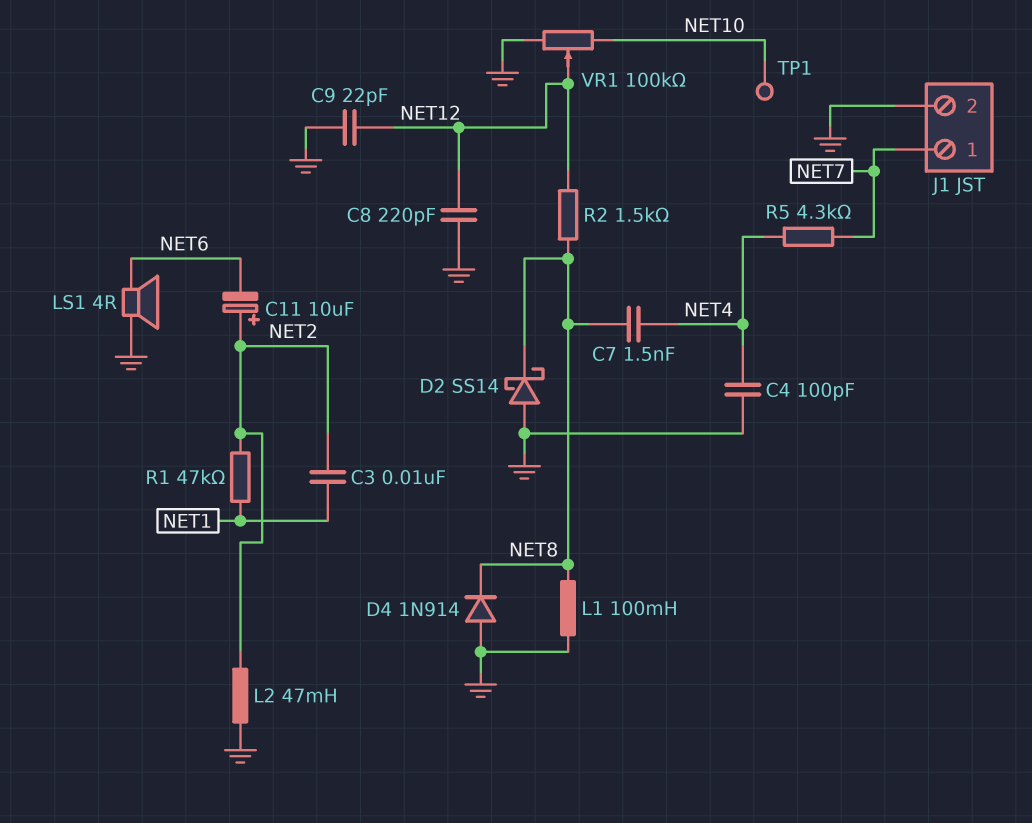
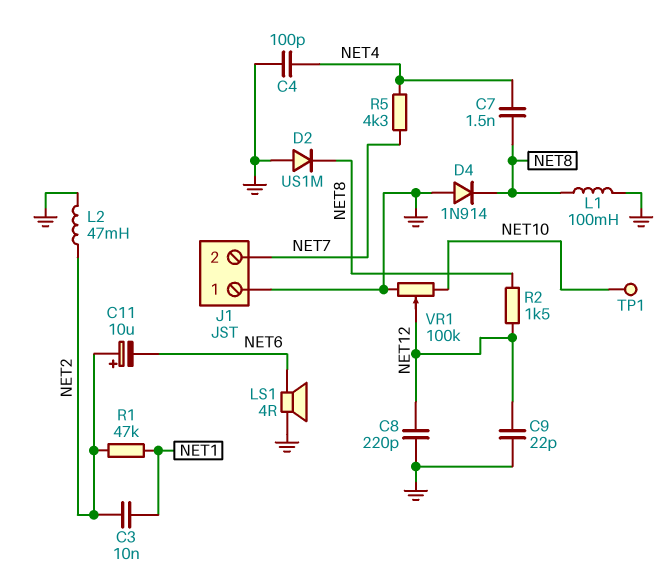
D2: schottky SS14 (A GND, K NET8) -> diode US1M (A GND, K NET8)
J1 pin 1: NET7 -> GND
J1 pin 2: GND -> NET7

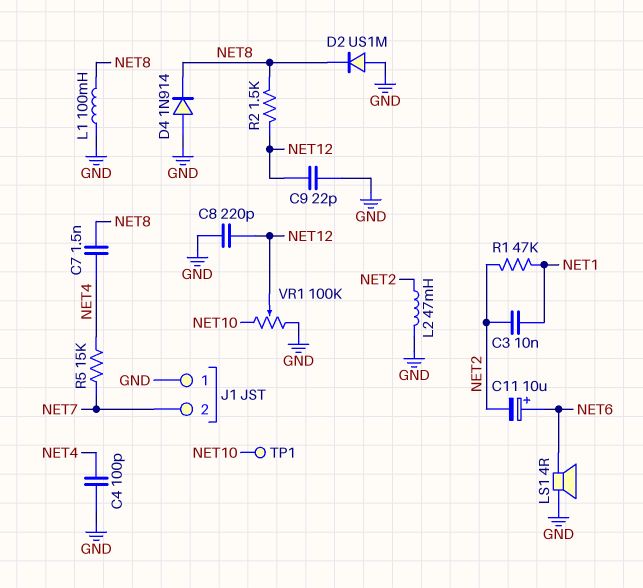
C11: 10uF (plus NET2, minus NET6) -> 10uF (plus NET6, minus NET2)
R5: 4.3k (NET4, NET7) -> 15k (NET4, NET7)

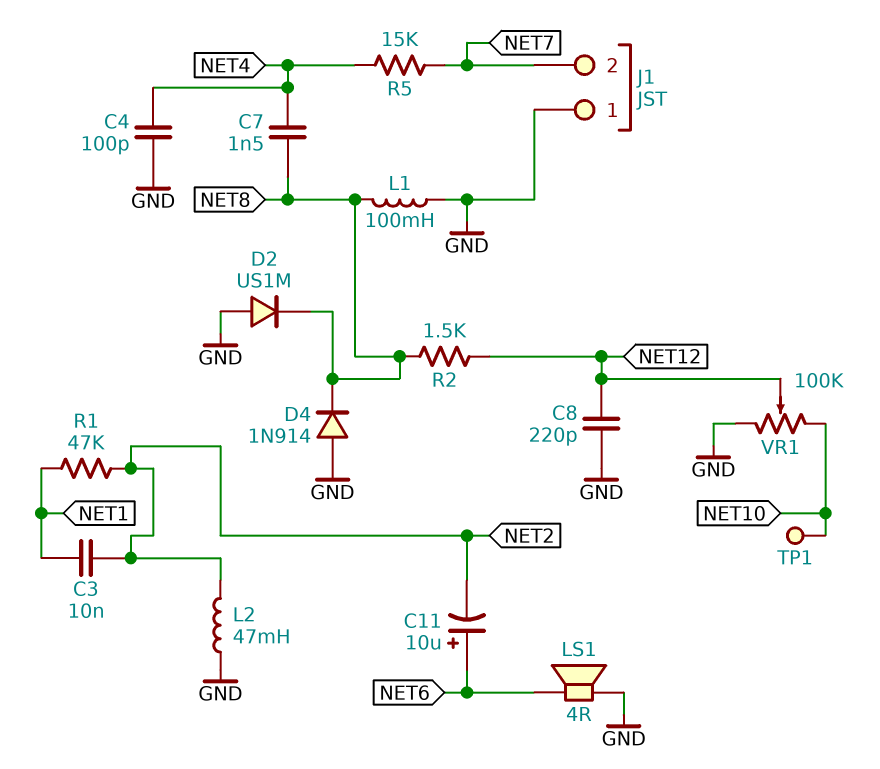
C9: 22pF (GND, NET12) -> none

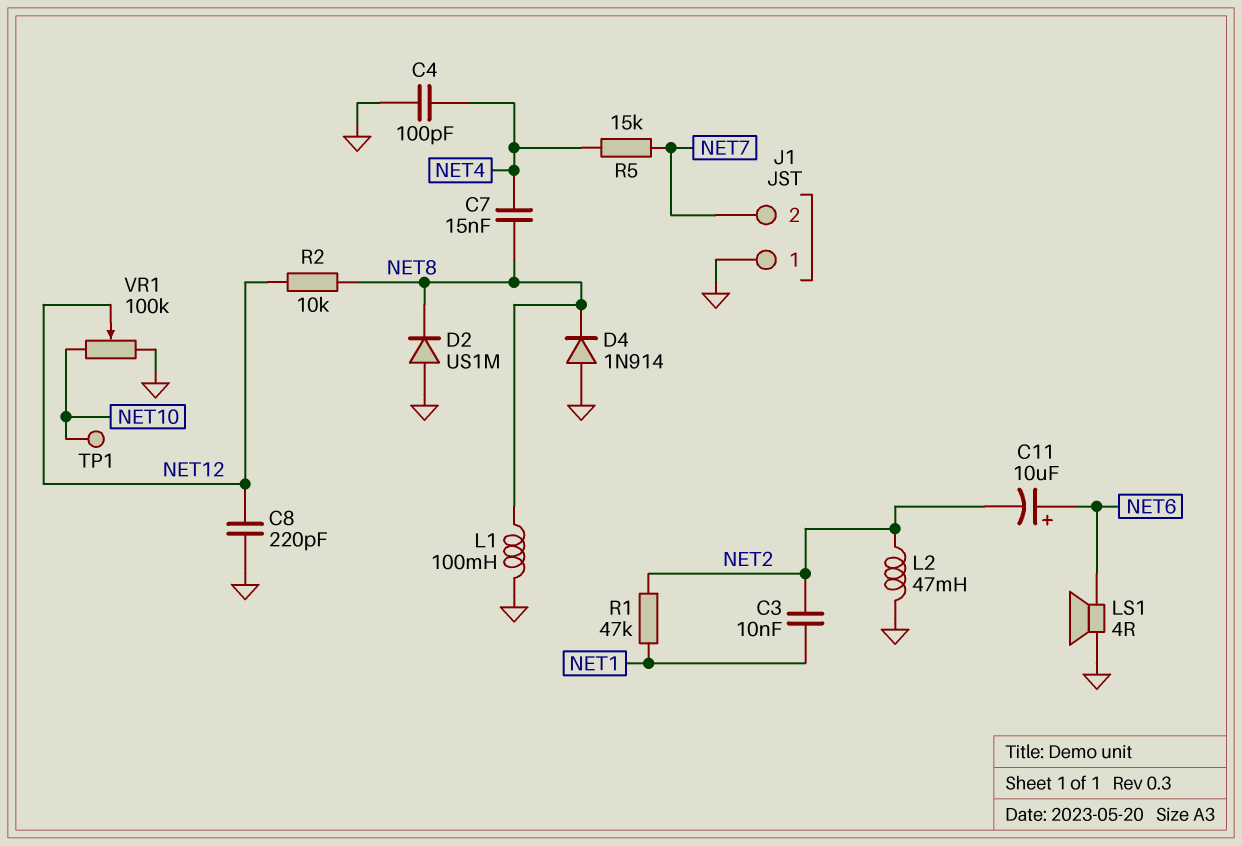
C7: 1.5nF (NET4, NET8) -> 15nF (NET4, NET8)
R2: 1.5k (NET8, NET12) -> 10k (NET8, NET12)

